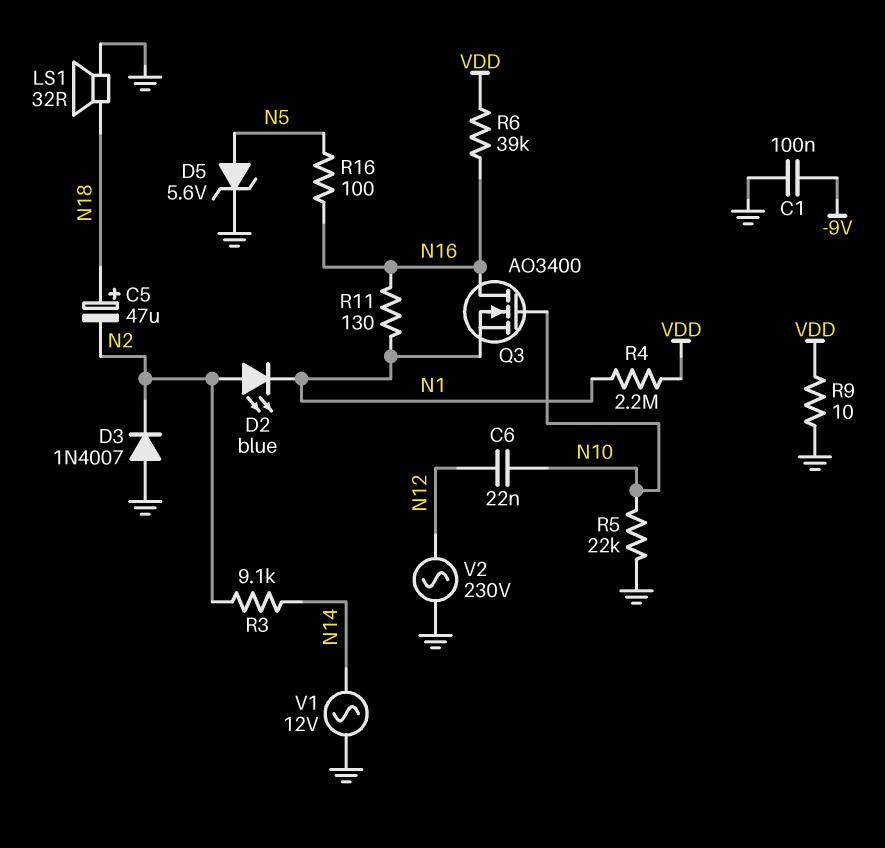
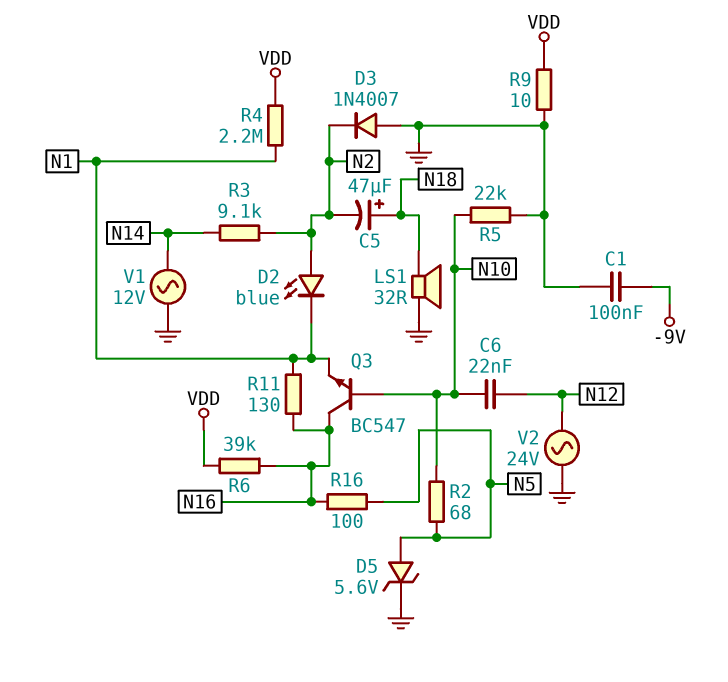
Q3: NMOS AO3400 (G N10, D N16, S N1) -> NPN BC547 (B N10, C N16, E N1)
R2: none -> 68 (N5, N10)
V2: AC 230V (GND, N12) -> AC 24V (GND, N12)

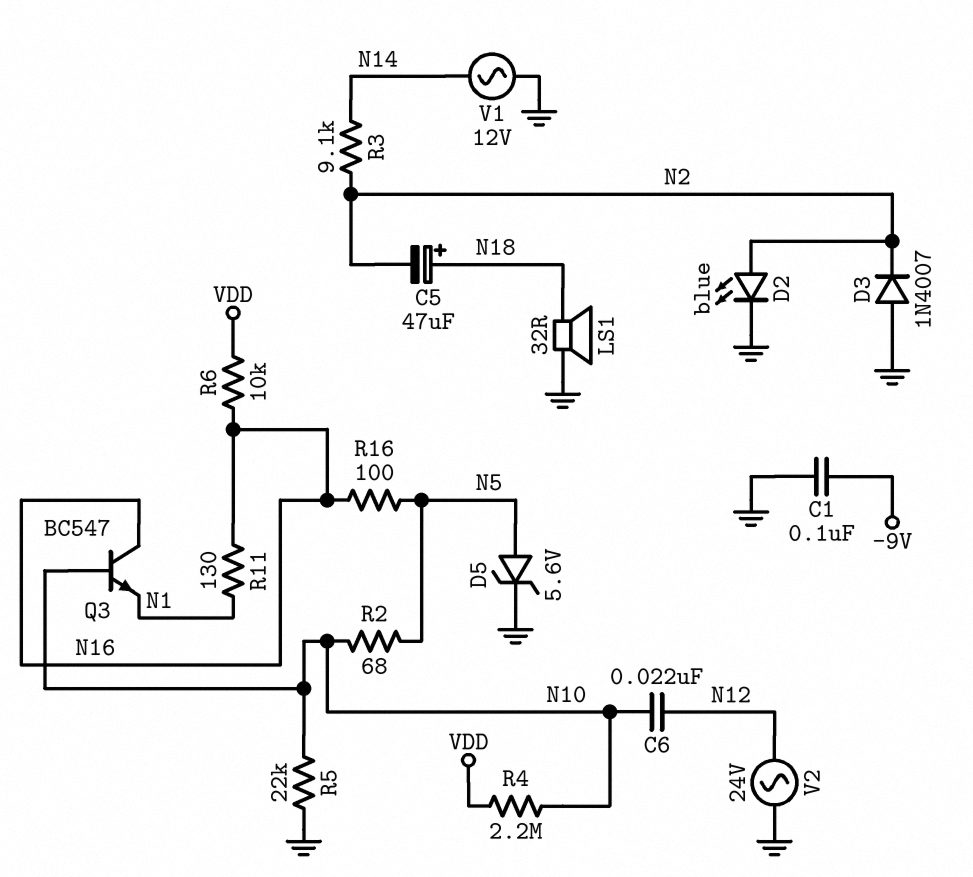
D2: LED blue (A N2, K N1) -> LED blue (A N2, K GND)
R4: 2.2M (N1, VDD) -> 2.2M (N10, VDD)
R6: 39k (N16, VDD) -> 10k (N16, VDD)
R9: 10 (GND, VDD) -> none

